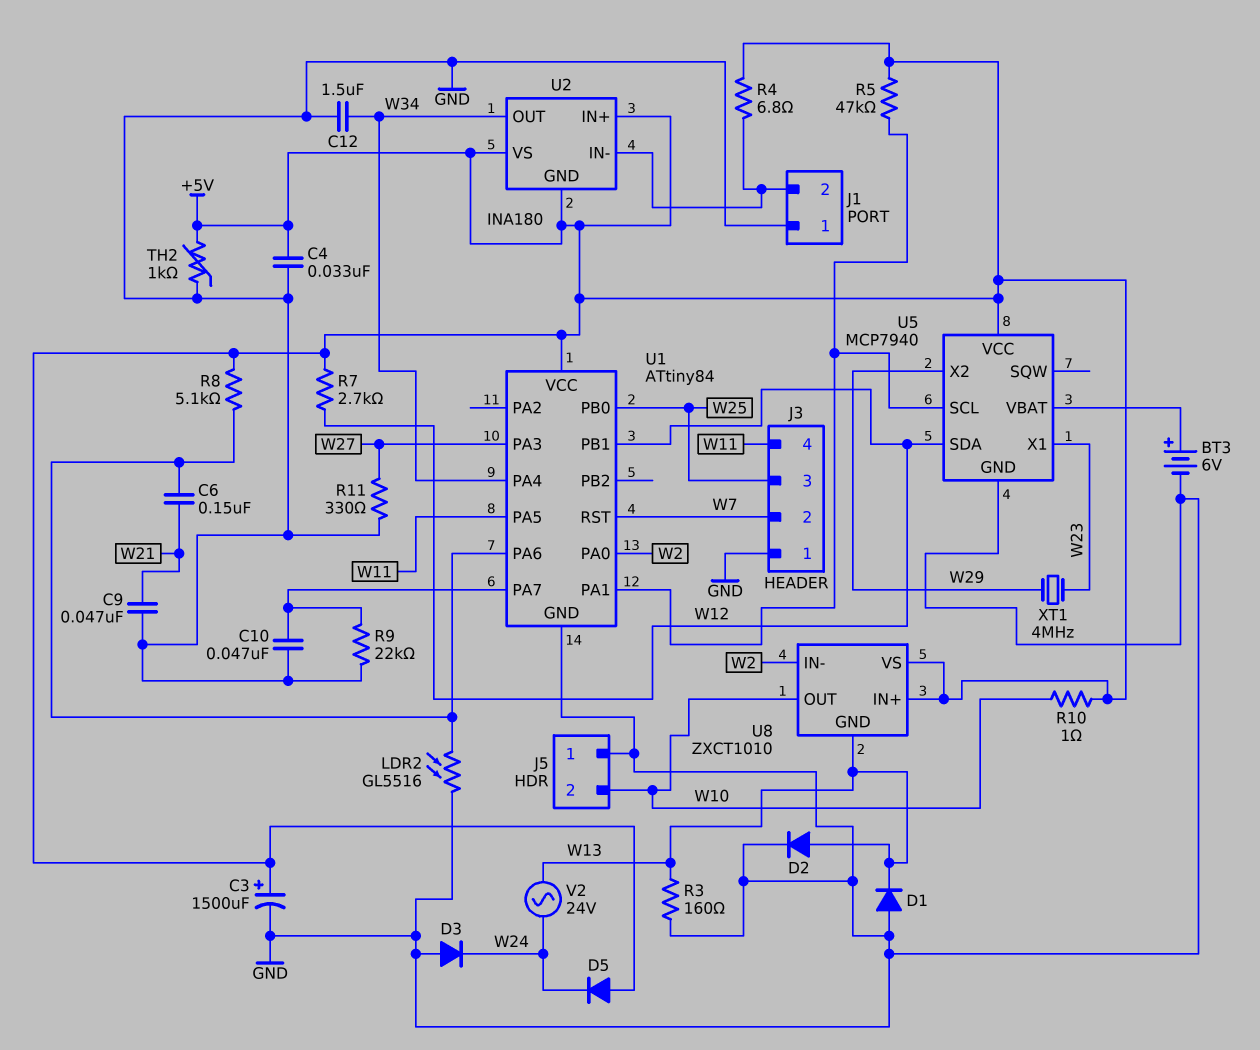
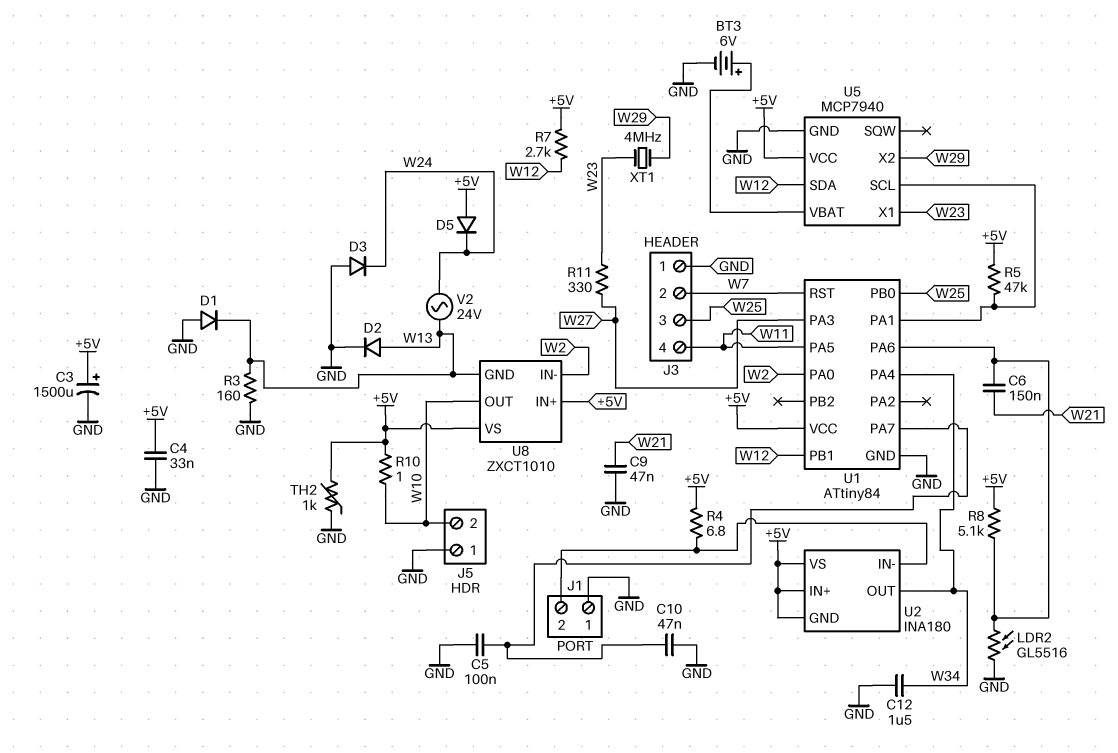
C5: none -> 100nF (GND, U1/PA7)
R9: 22k (GND, U1/PA7) -> none
R11: 330 (GND, W27) -> 330 (W23, W27)

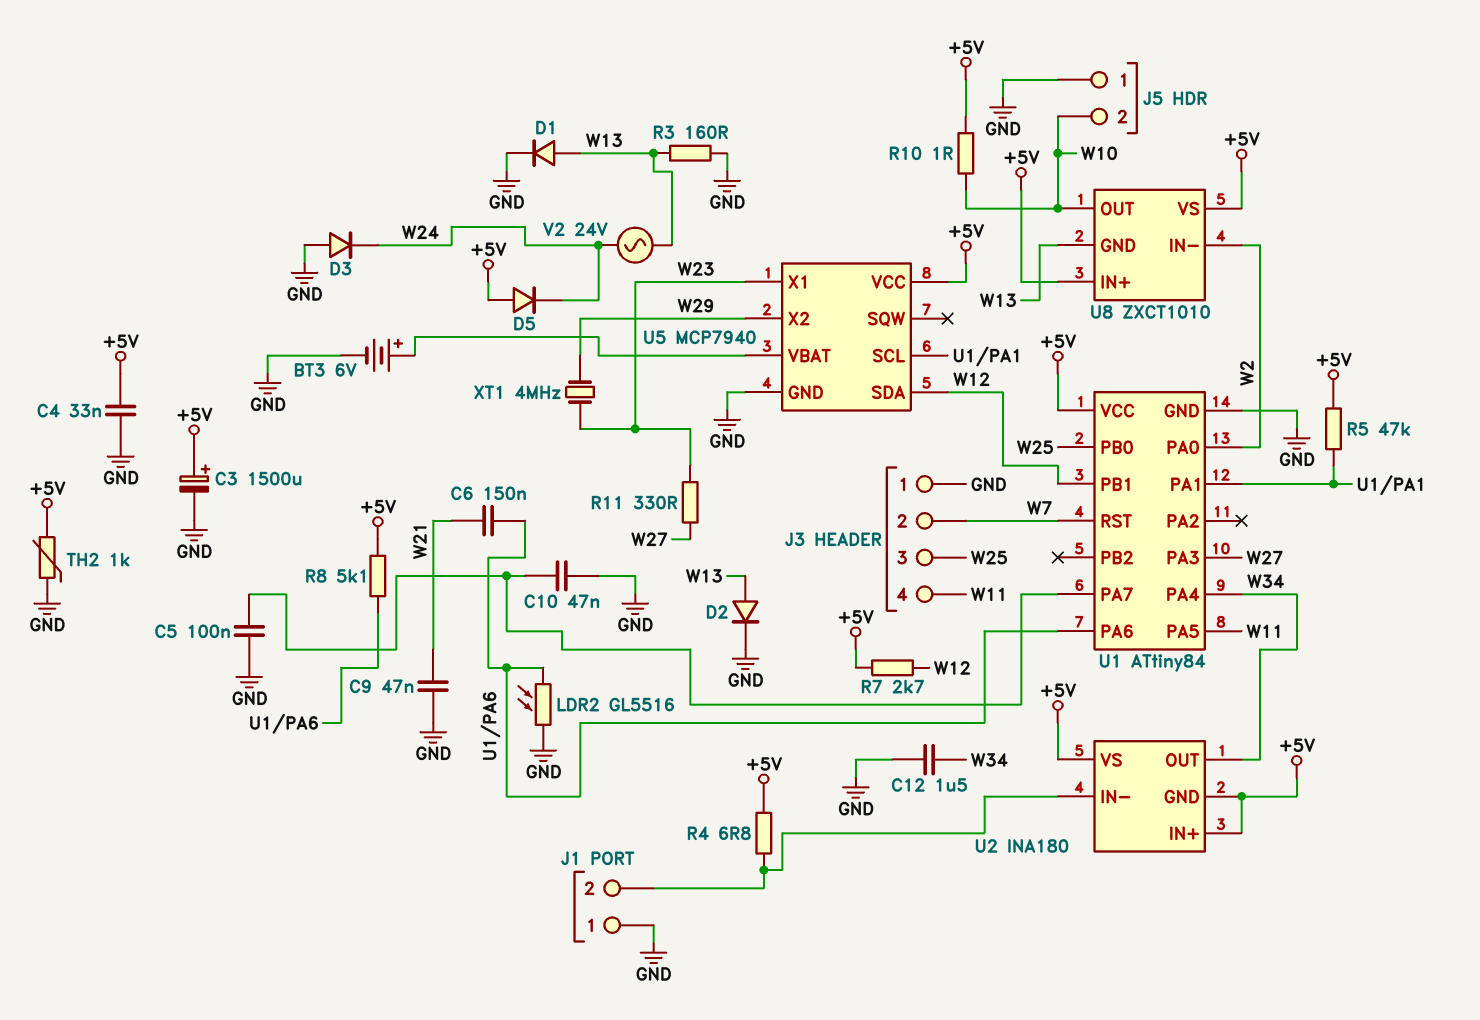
D1: diode (A GND, K W13) -> diode (A W13, K GND)

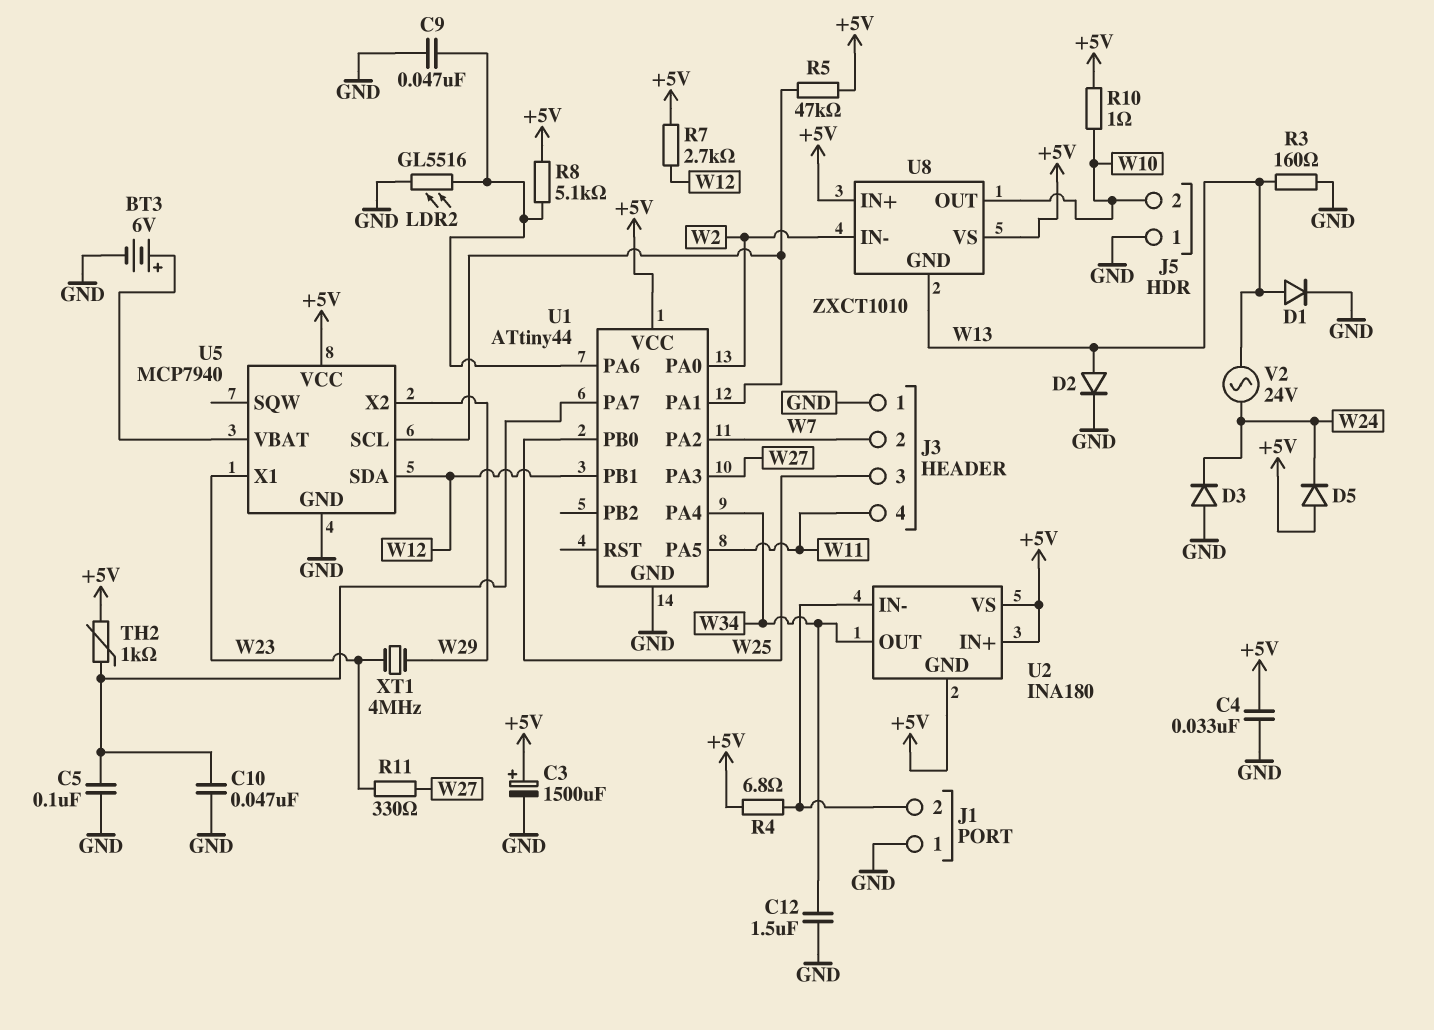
C6: 150nF (U1/PA6, W21) -> none
C9: 47nF (GND, W21) -> 47nF (GND, U1/PA6)
TH2: 1k (+5V, GND) -> 1k (+5V, U1/PA7)
U1: ATtiny84 -> ATtiny44
U1 pin PA2: none -> W7
U1 pin RST: W7 -> none

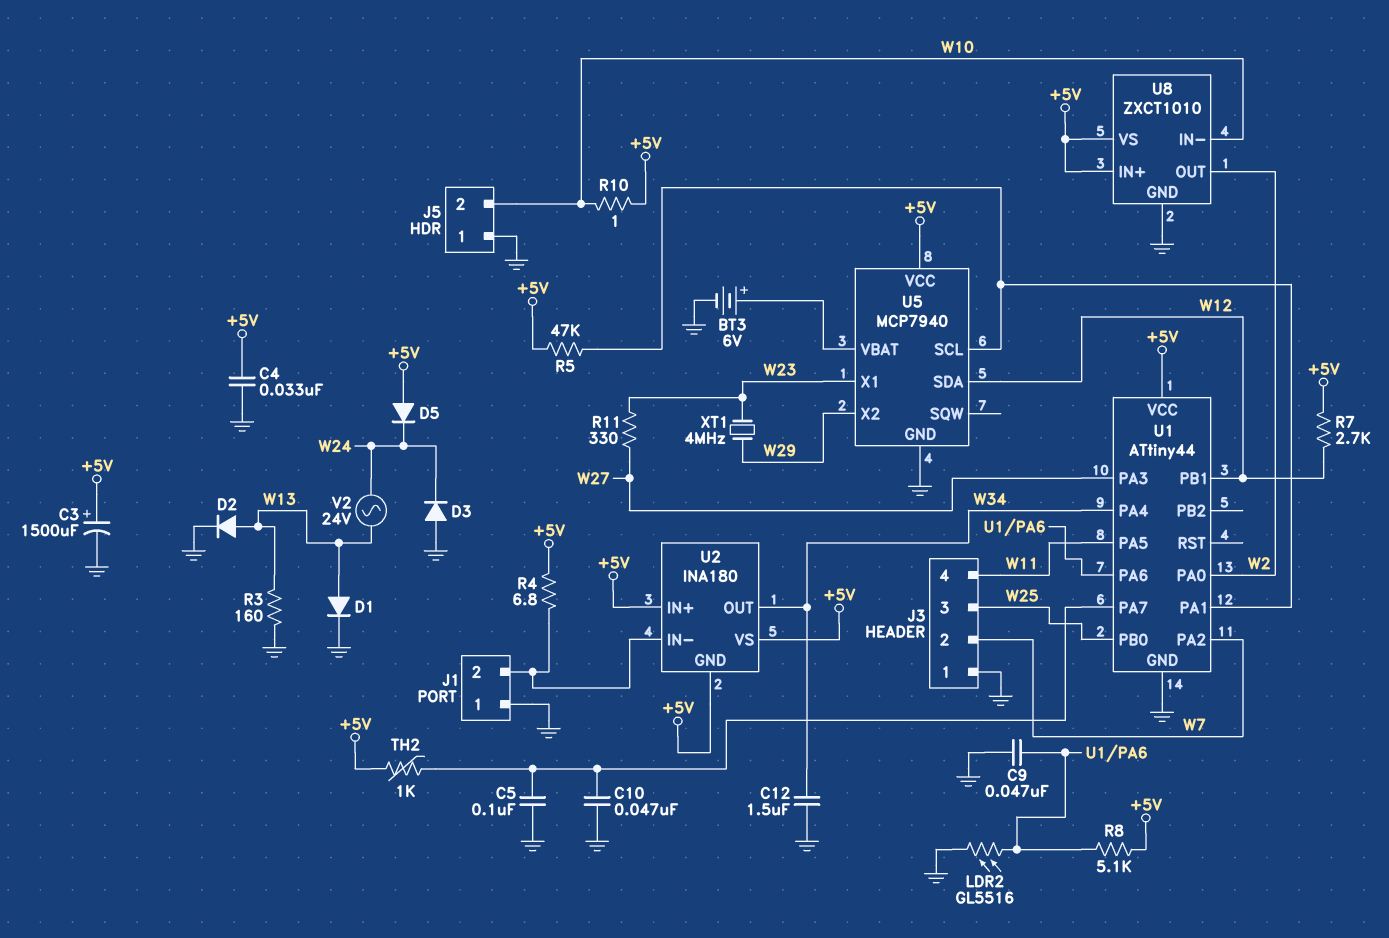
U8 pin GND: W13 -> GND
U8 pin IN-: W2 -> W10
U8 pin OUT: W10 -> W2

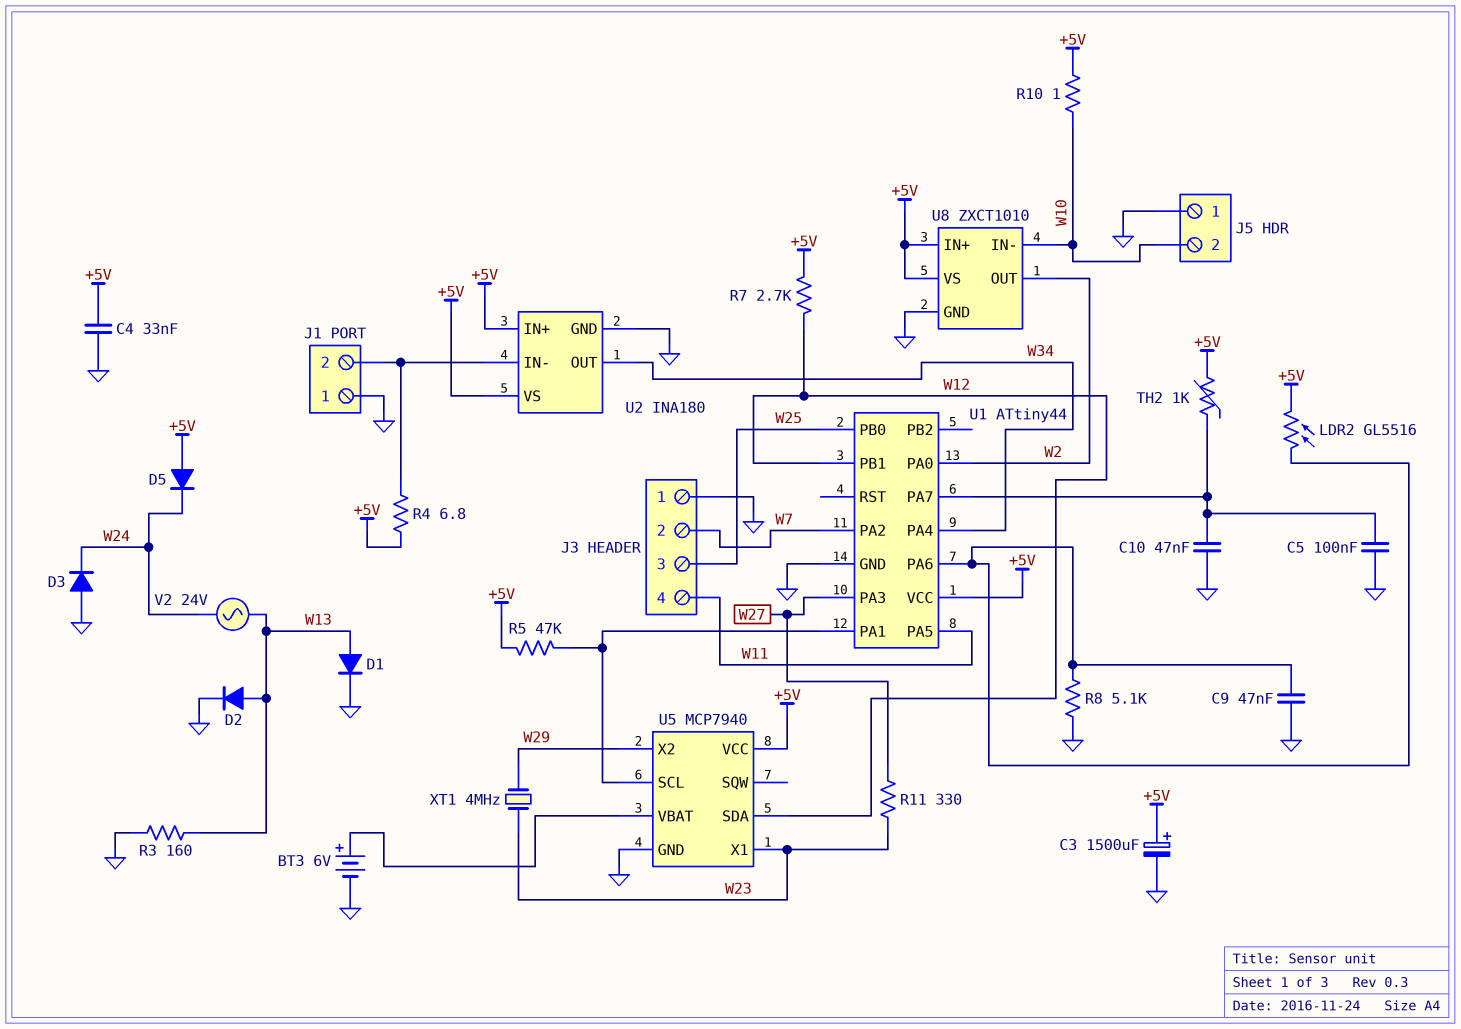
C12: 1.5uF (GND, W34) -> none
LDR2: GL5516 (GND, U1/PA6) -> GL5516 (+5V, U1/PA6)
R8: 5.1k (+5V, U1/PA6) -> 5.1k (GND, U1/PA6)
U2 pin GND: +5V -> GND

